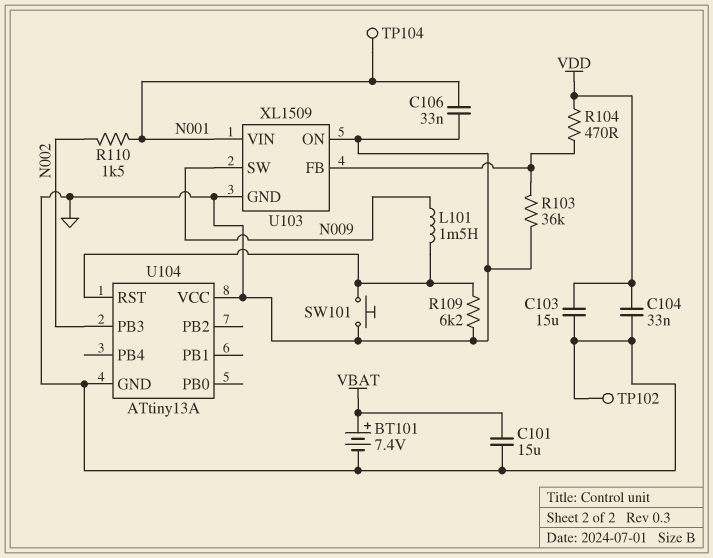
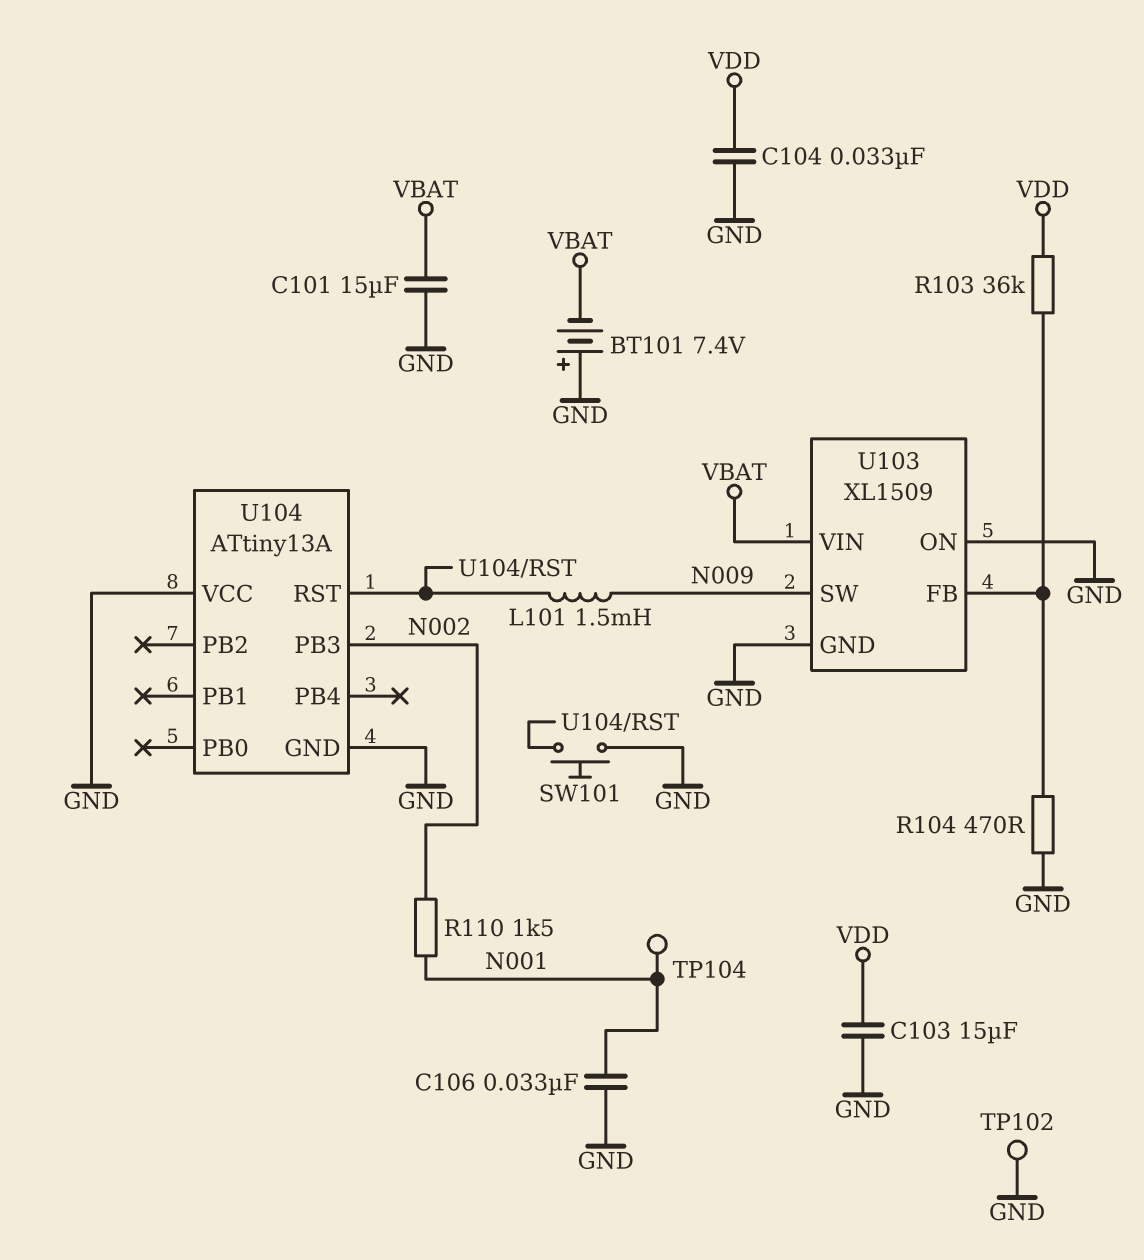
BT101: 7.4V (plus VBAT, minus GND) -> 7.4V (plus GND, minus VBAT)
R103: 36k (GND, U103/FB) -> 36k (U103/FB, VDD)
R104: 470 (U103/FB, VDD) -> 470 (GND, U103/FB)
R109: 6.2k (GND, U104/RST) -> none
U103 pin VIN: N001 -> VBAT

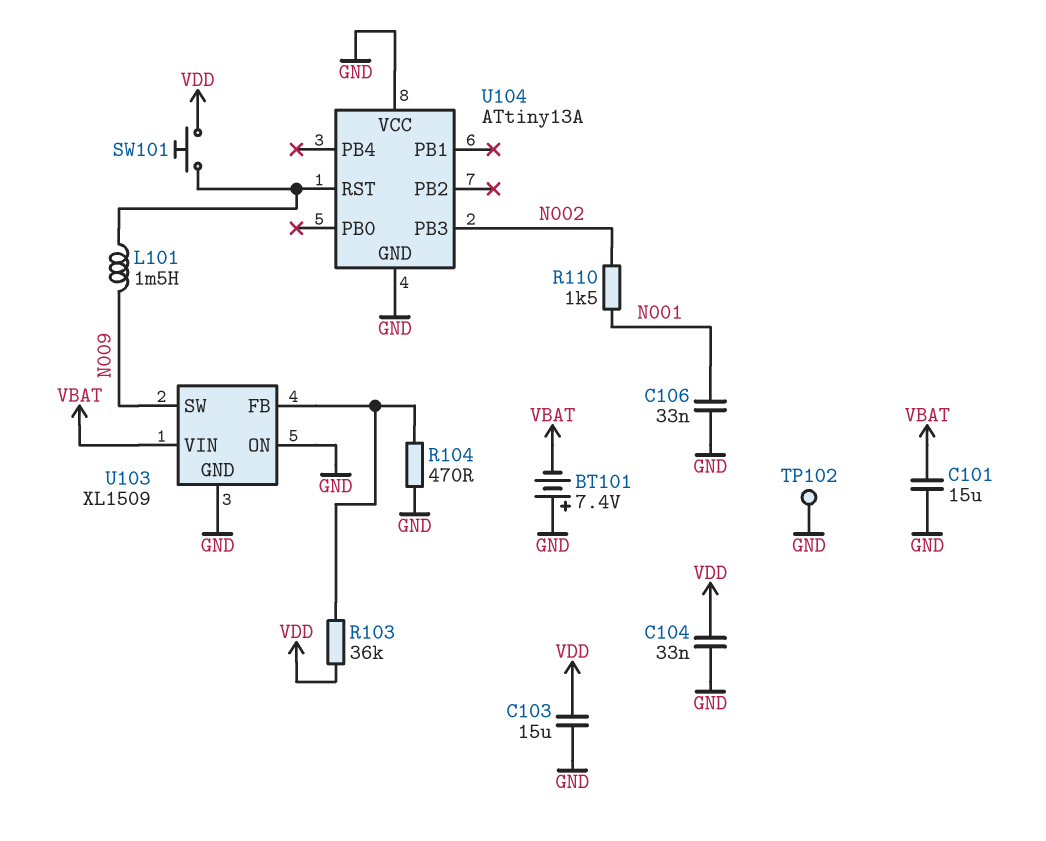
SW101: button (GND, U104/RST) -> button (U104/RST, VDD)
TP104: test point (N001) -> none

